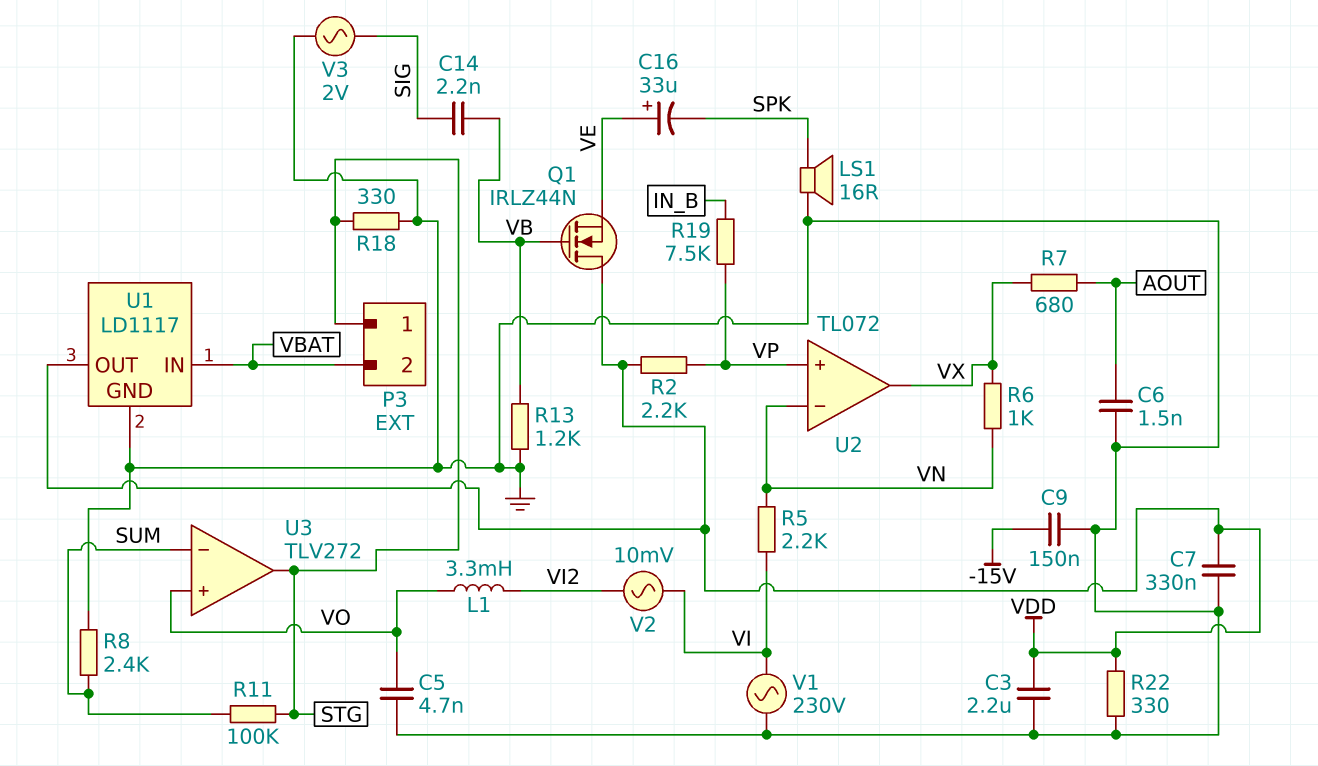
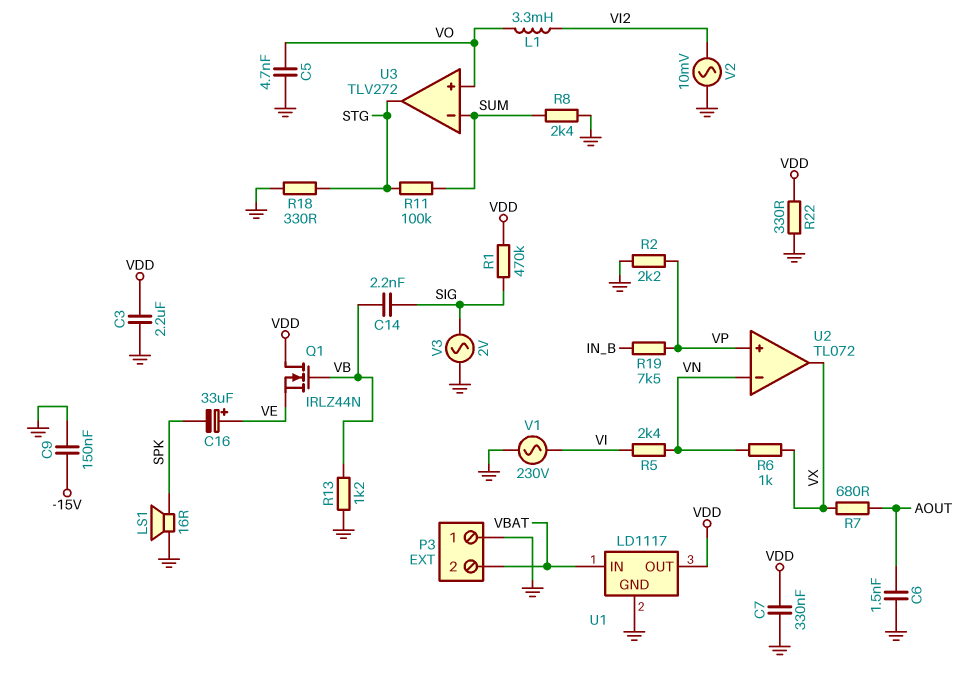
P3 pin 1: STG -> GND
R1: none -> 470k (SIG, VDD)
R2: 2.2k (VDD, VP) -> 2.2k (GND, VP)
R5: 2.2k (VI, VN) -> 2.4k (VI, VN)
V2: AC 10mV (VI, VI2) -> AC 10mV (GND, VI2)

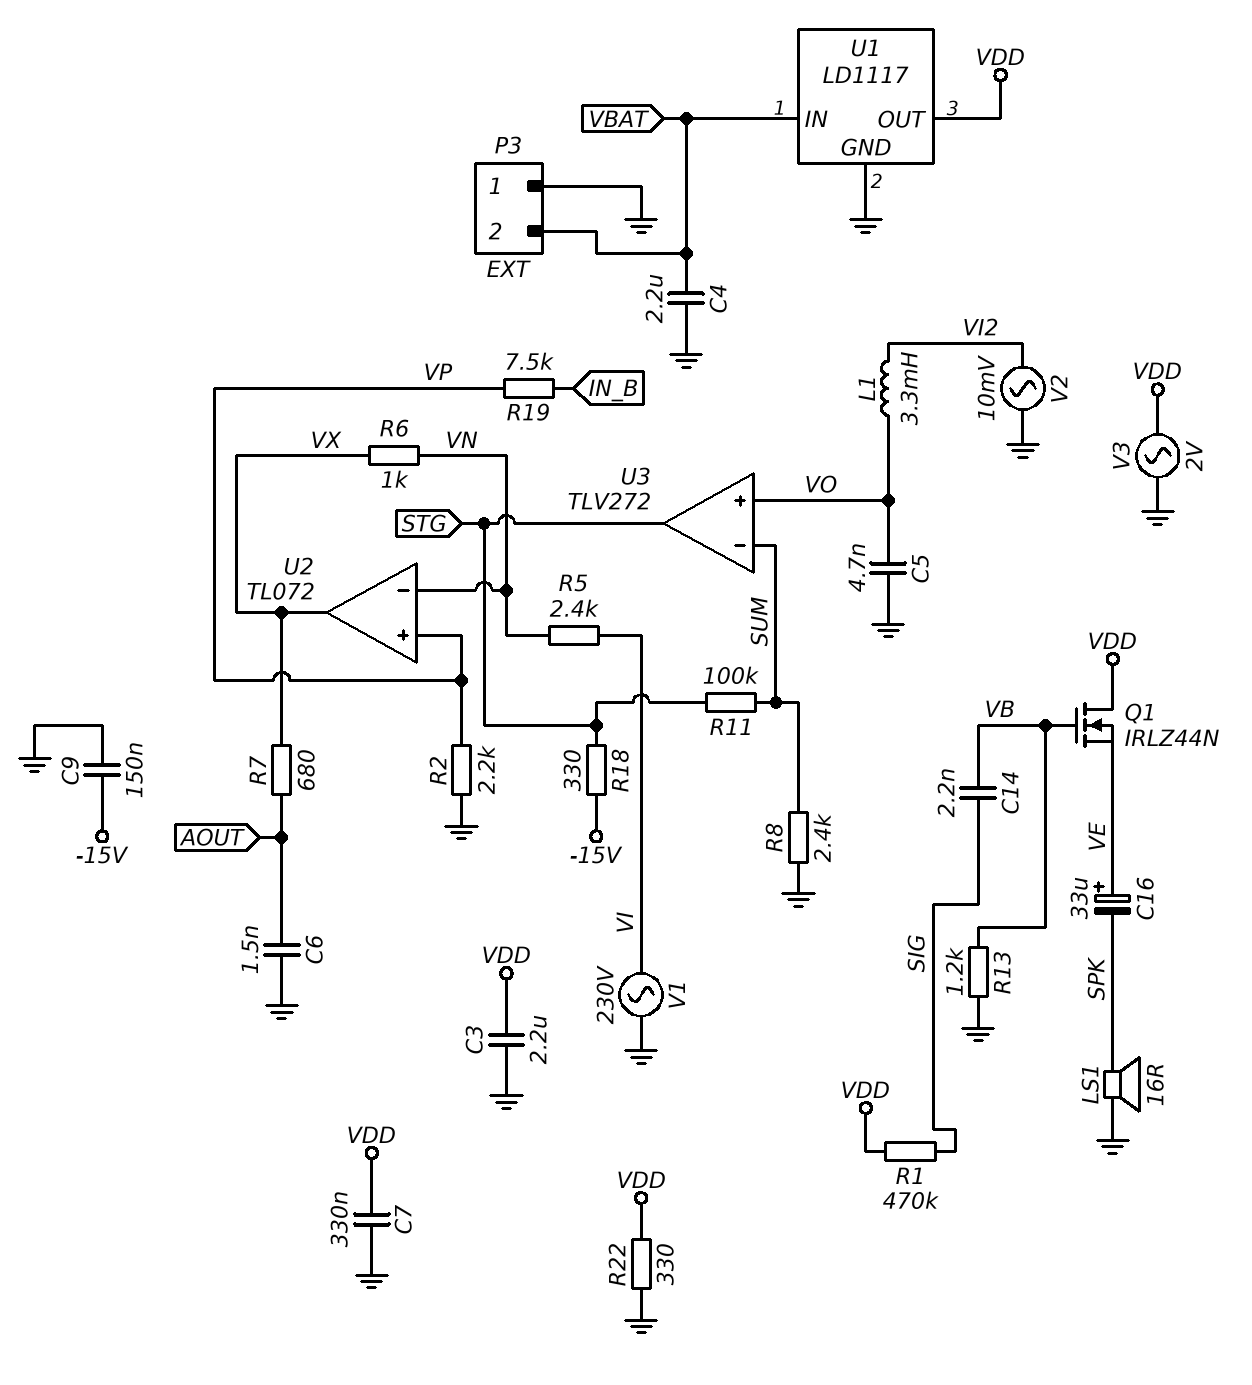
C4: none -> 2.2uF (GND, VBAT)
R18: 330 (GND, STG) -> 330 (-15V, STG)
V3: AC 2V (GND, SIG) -> AC 2V (GND, VDD)

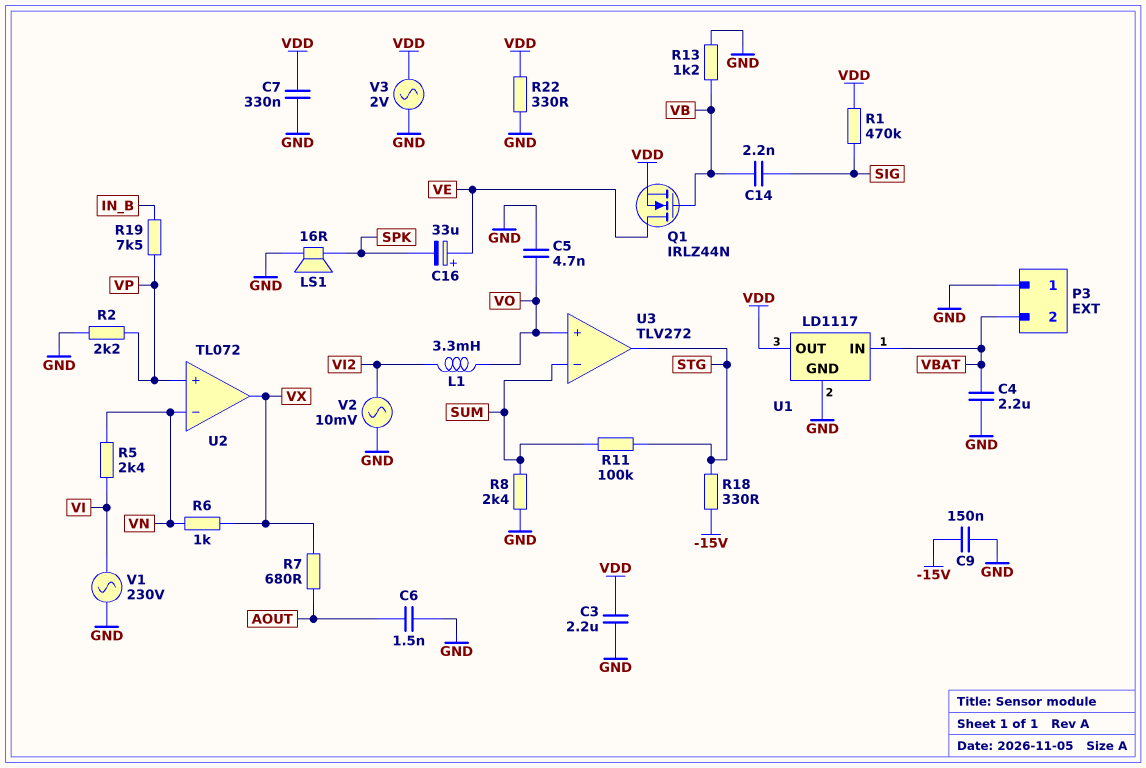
Q1: NMOS IRLZ44N (G VB, D VDD, S VE) -> NMOS IRLZ44N (G VB, D VE, S VDD)

